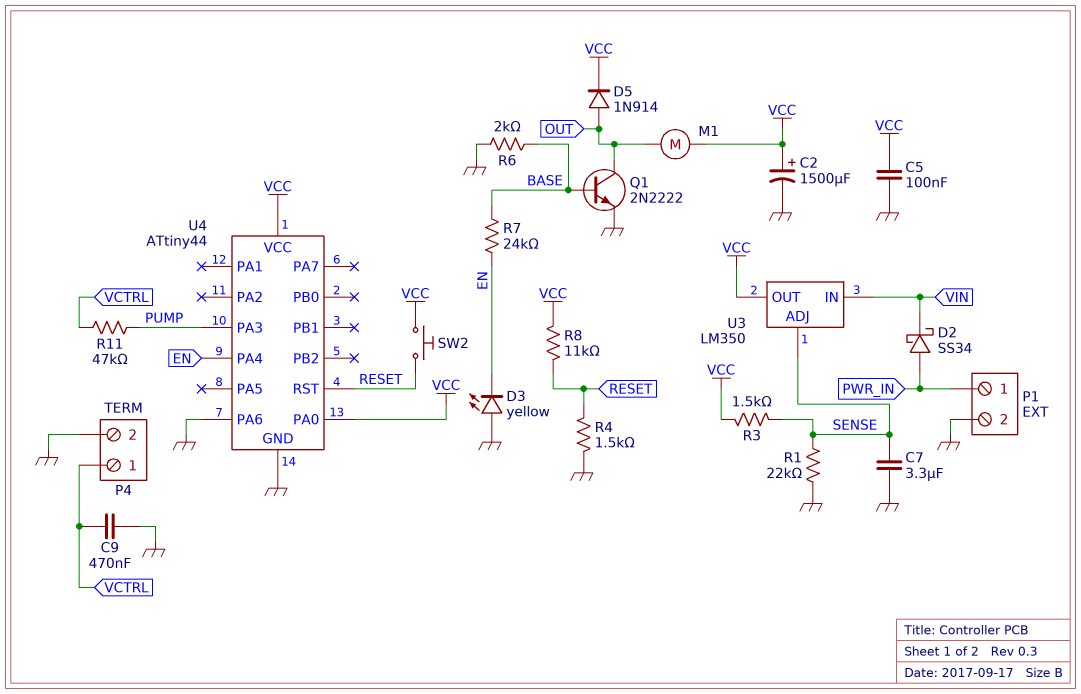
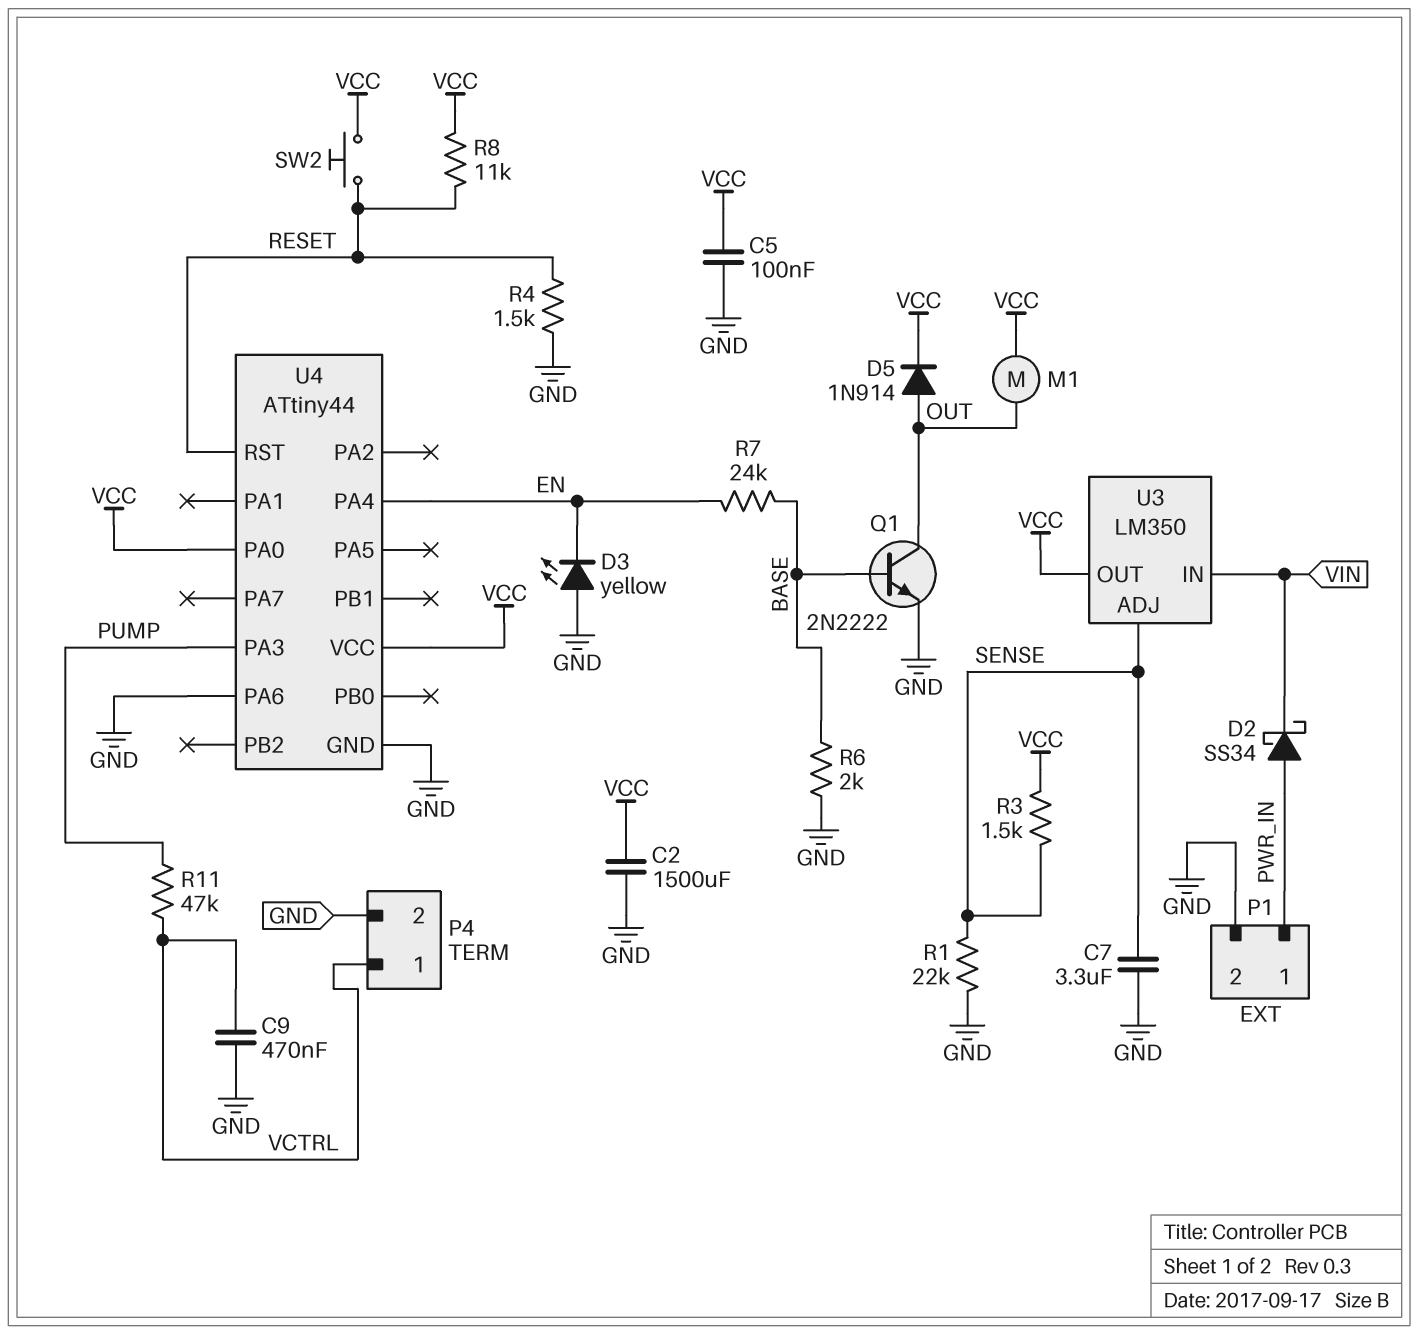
C2: 1500uF (plus VCC, minus GND) -> 1500uF (GND, VCC)

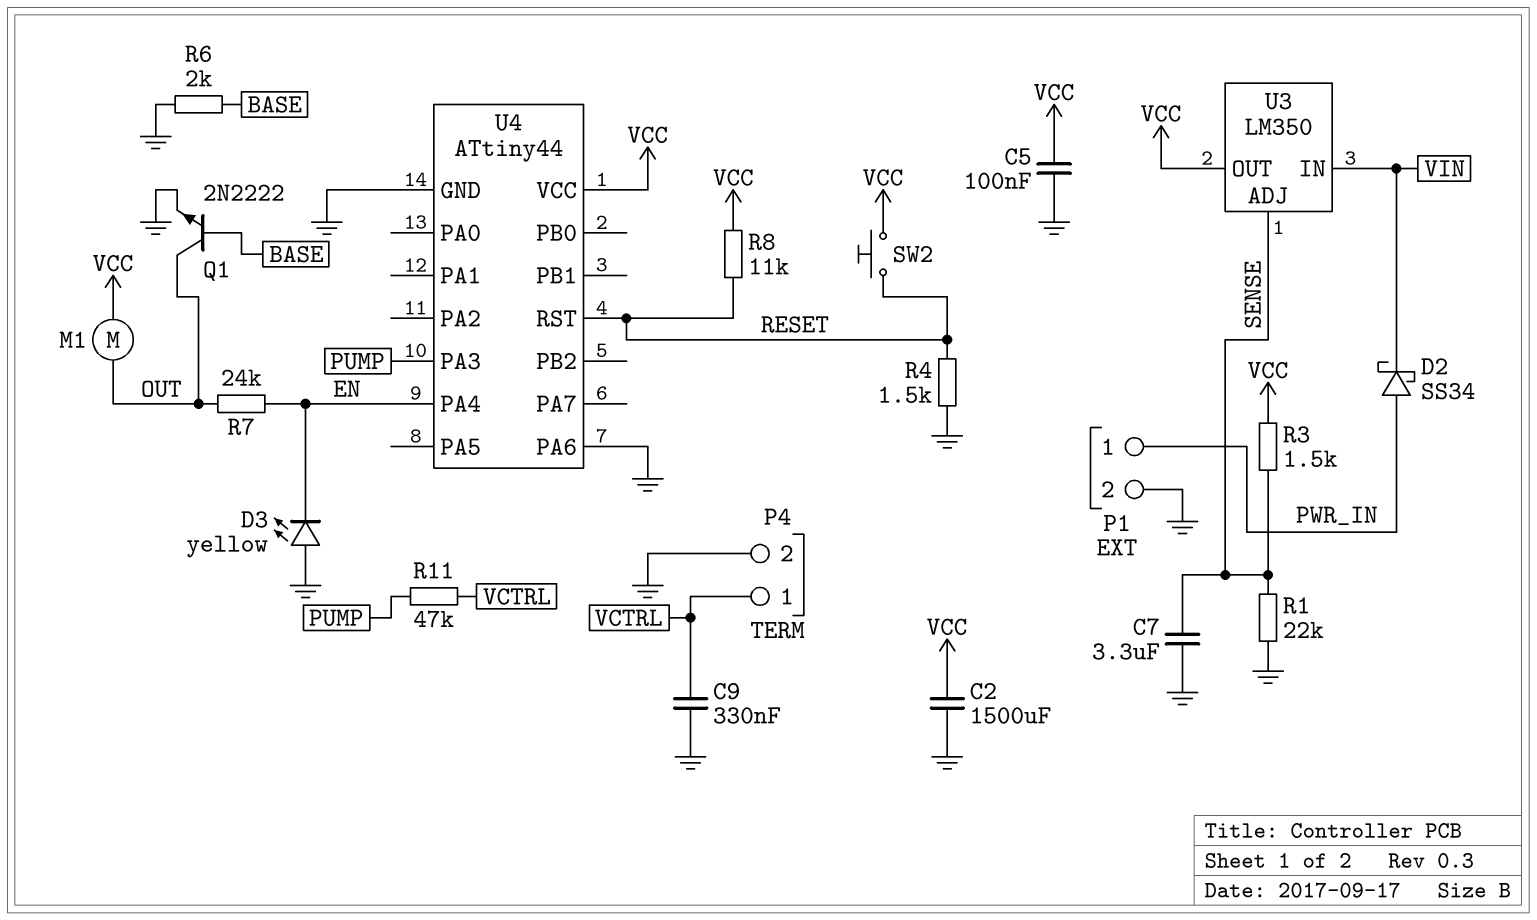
C9: 470nF (GND, VCTRL) -> 330nF (GND, VCTRL)
D5: diode 1N914 (A OUT, K VCC) -> none
R7: 24k (BASE, EN) -> 24k (EN, OUT)
U4 pin PA0: VCC -> none

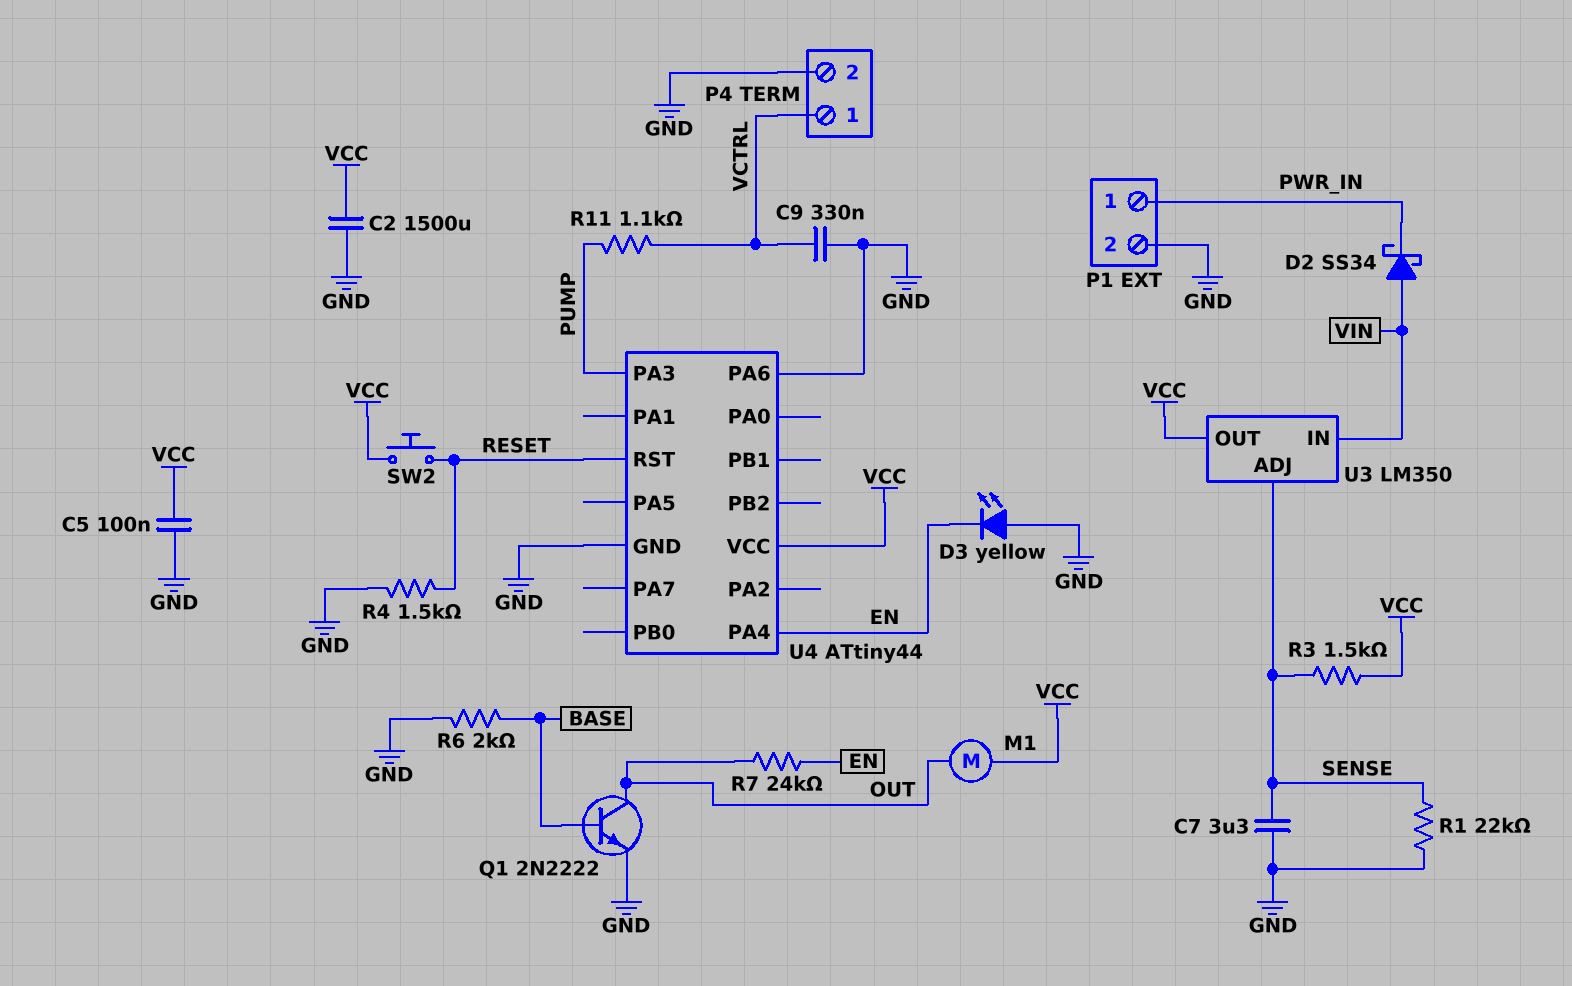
D2: schottky SS34 (A PWR_IN, K VIN) -> schottky SS34 (A VIN, K PWR_IN)
R8: 11k (RESET, VCC) -> none
R11: 47k (PUMP, VCTRL) -> 1.1k (PUMP, VCTRL)

